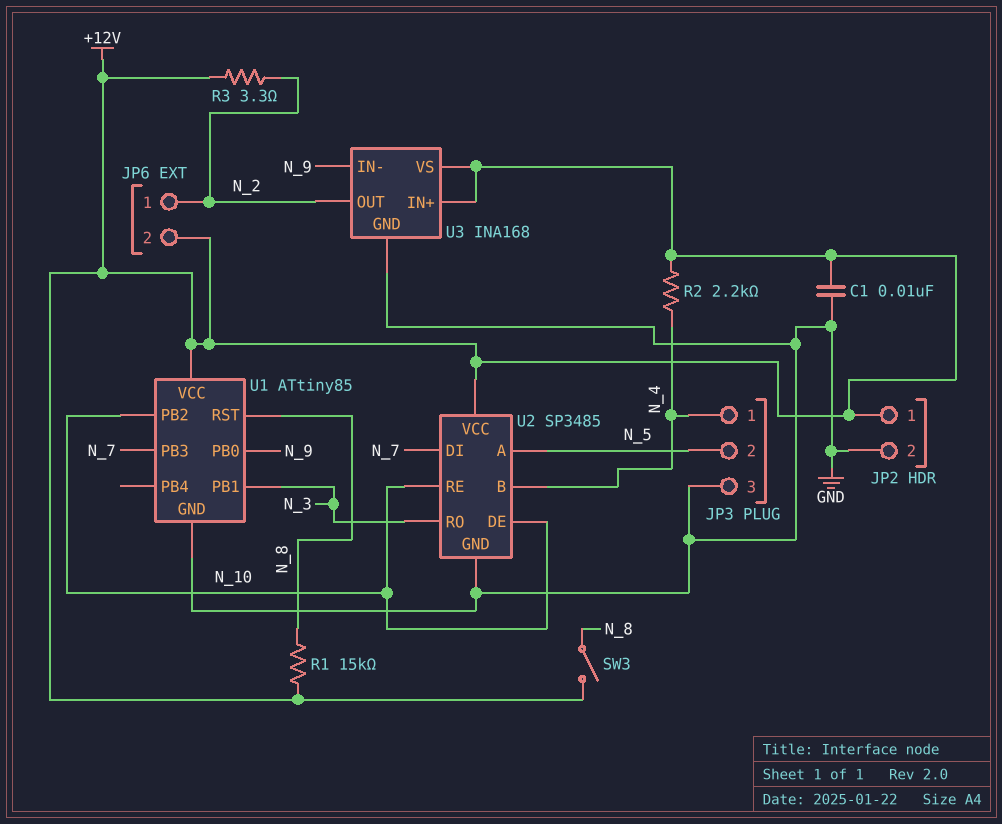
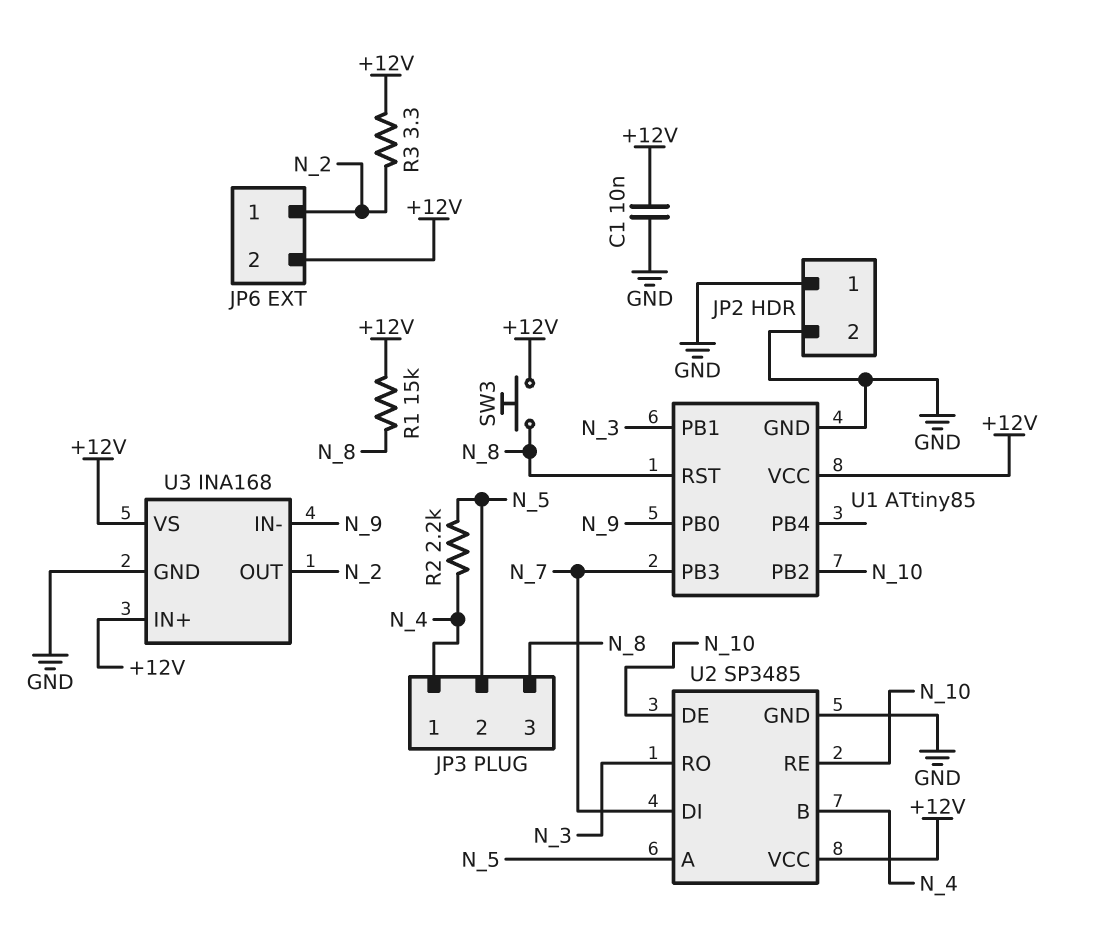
JP2 pin 1: +12V -> GND
JP3 pin 3: GND -> N_8
R2: 2.2k (+12V, N_4) -> 2.2k (N_4, N_5)
SW3: switch (+12V, N_8) -> button (+12V, N_8)

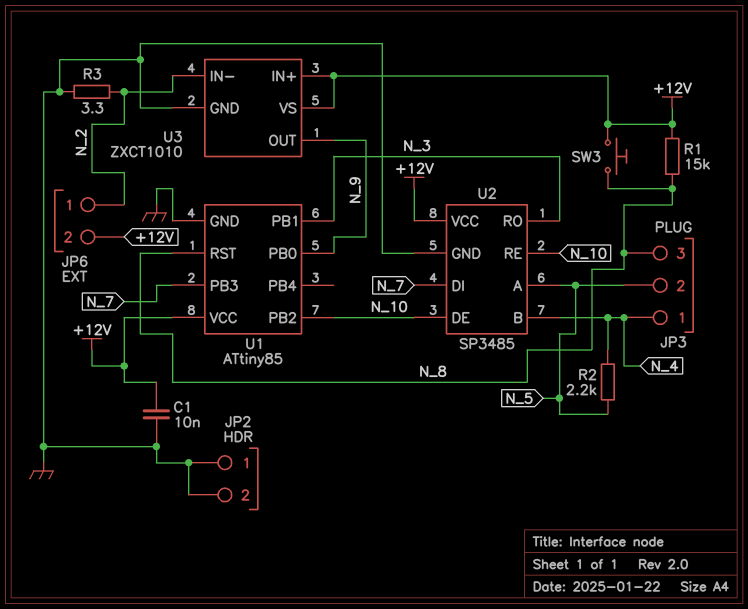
R3: 3.3 (+12V, N_2) -> 3.3 (GND, N_2)
U3: INA168 -> ZXCT1010
U3 pin IN-: N_9 -> N_2
U3 pin OUT: N_2 -> N_9

